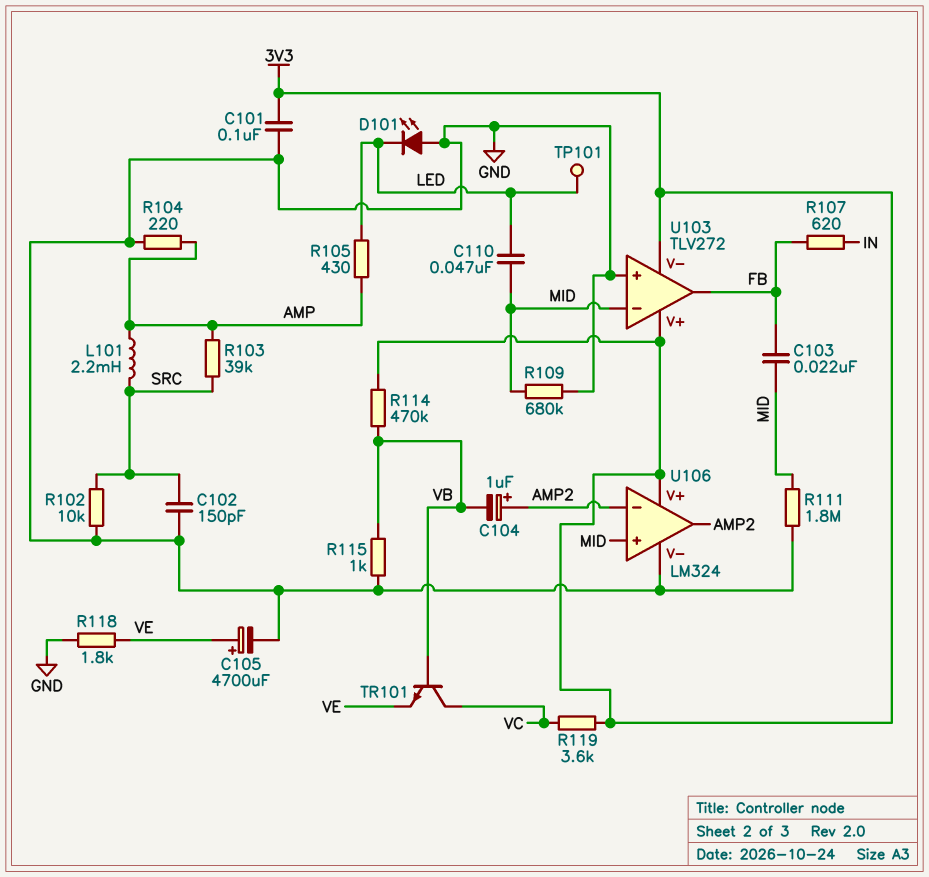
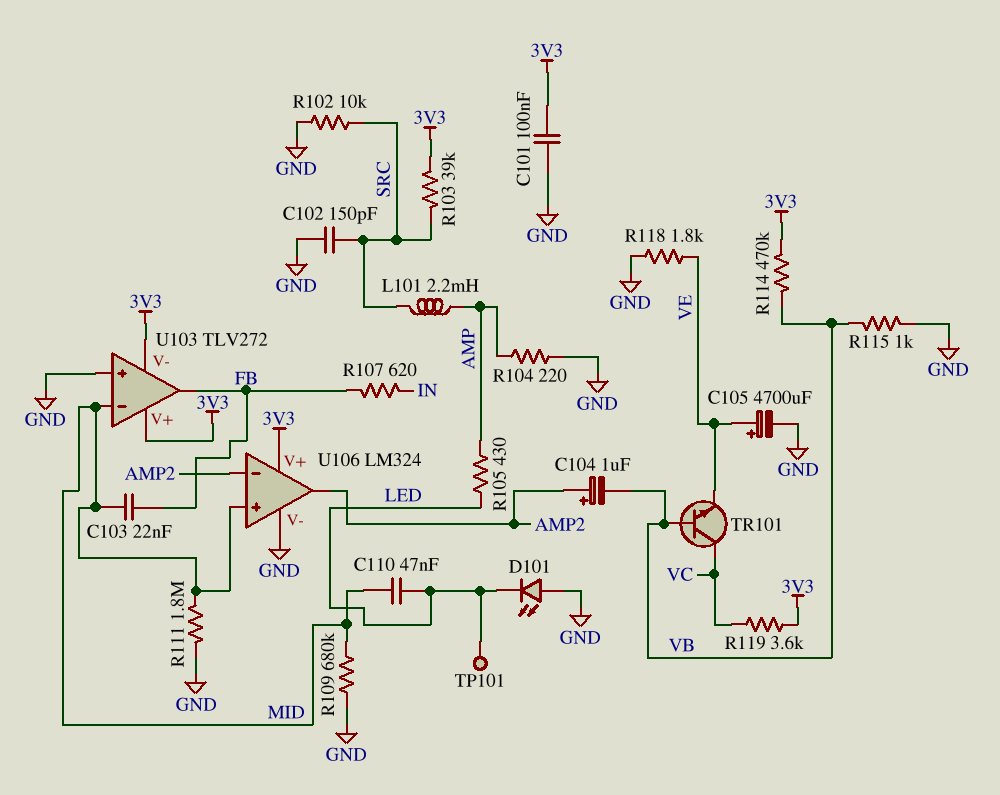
R103: 39k (AMP, SRC) -> 39k (3V3, SRC)

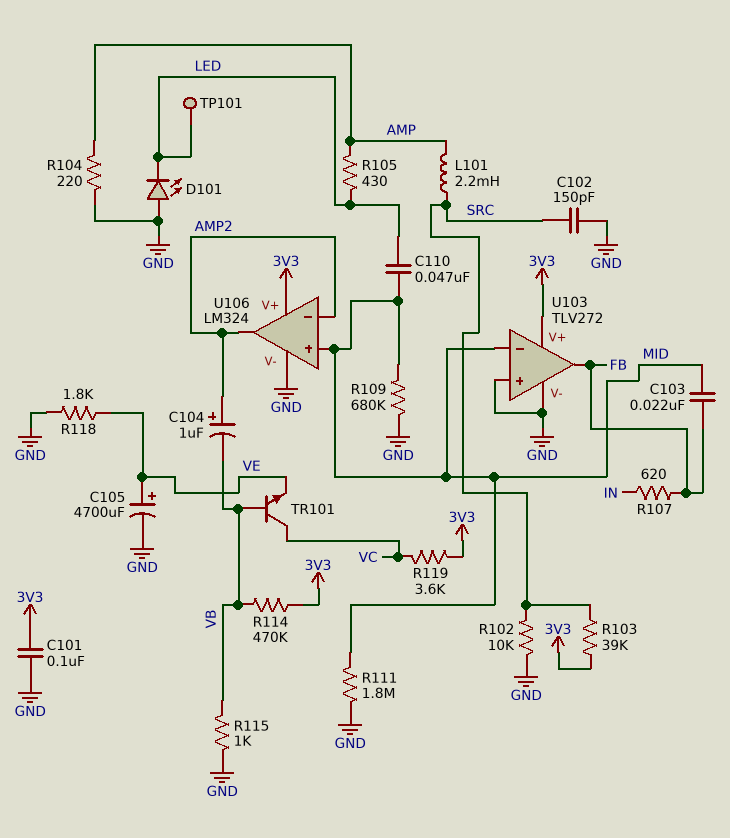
U103 pin V-: 3V3 -> GND

